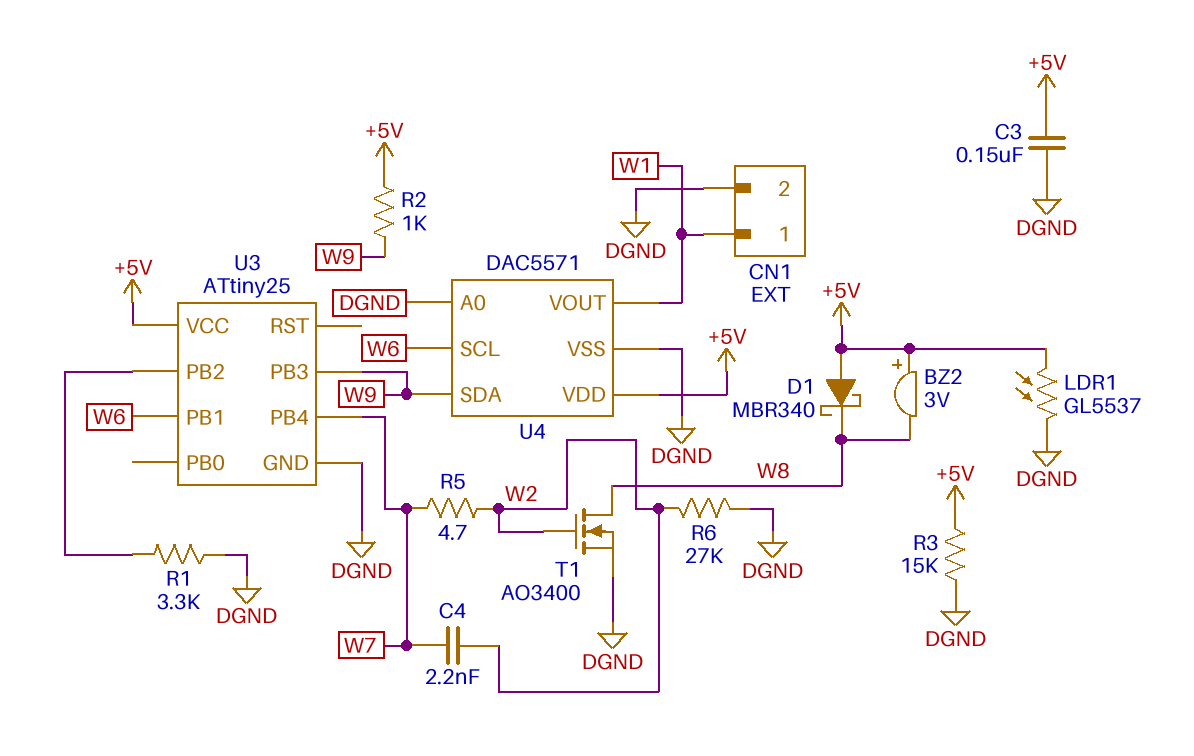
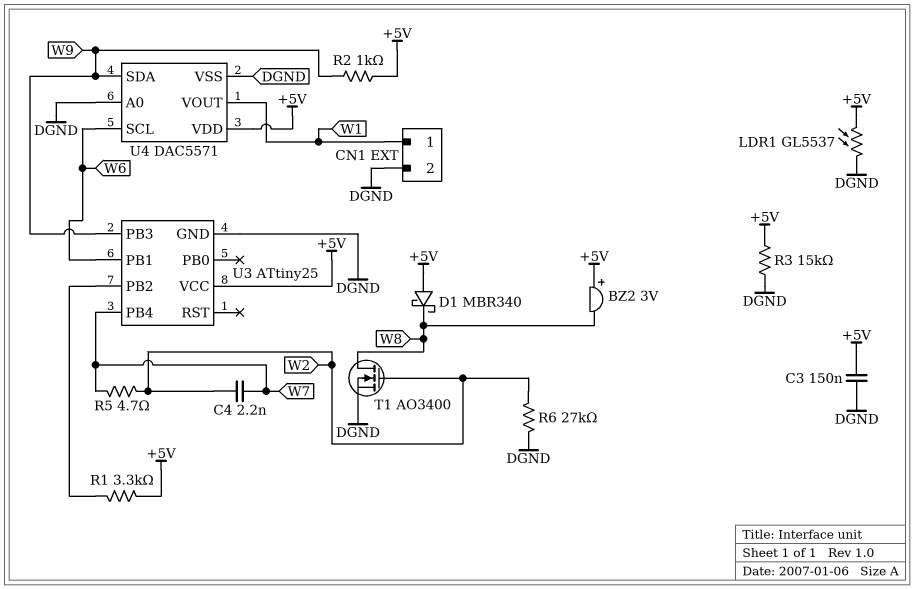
R1: 3.3k (DGND, U3/PB2) -> 3.3k (+5V, U3/PB2)

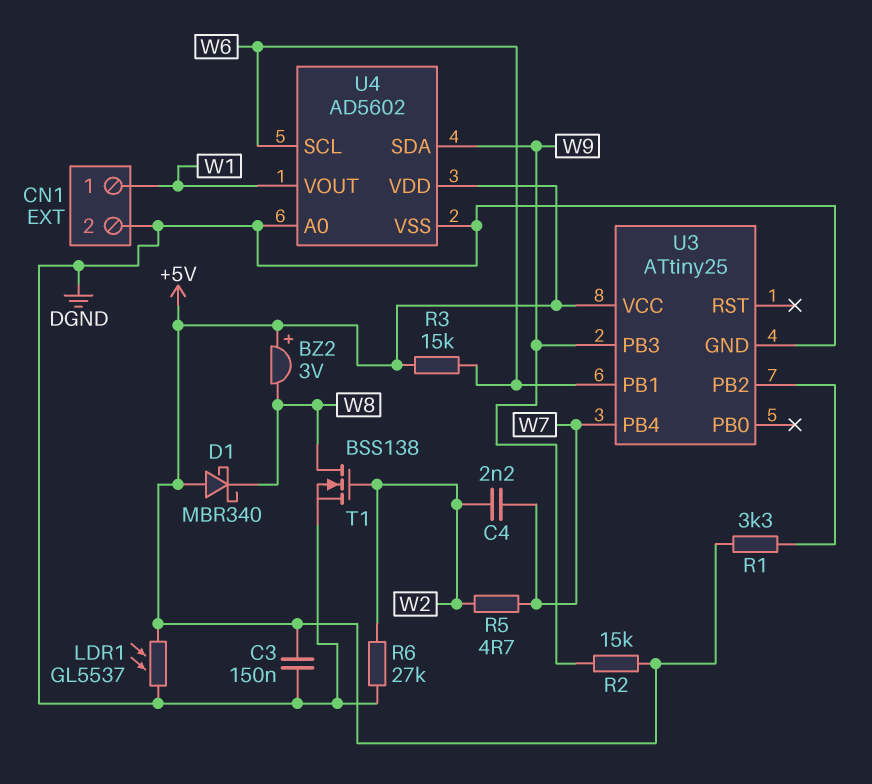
R2: 1k (+5V, W9) -> 15k (+5V, W9)
R3: 15k (+5V, DGND) -> 15k (+5V, W6)
T1: NMOS AO3400 (G W2, D W8, S DGND) -> NMOS BSS138 (G W2, D W8, S DGND)
U4: DAC5571 -> AD5602

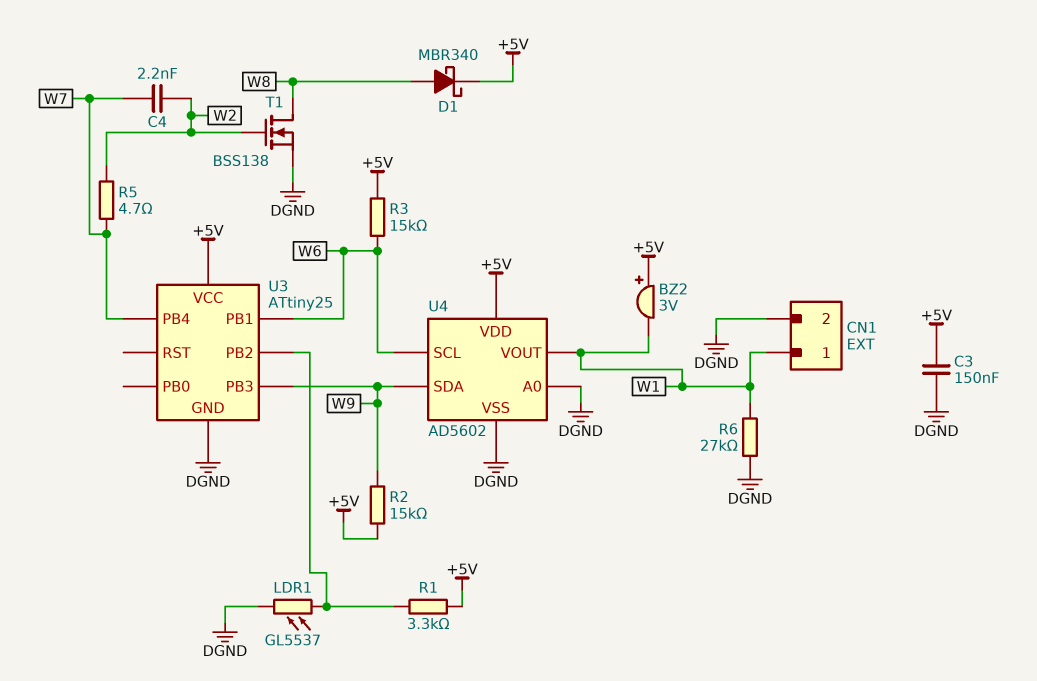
BZ2: buzzer 3V (plus +5V, minus W8) -> buzzer 3V (plus +5V, minus W1)
D1: schottky MBR340 (A +5V, K W8) -> schottky MBR340 (A W8, K +5V)
LDR1: GL5537 (+5V, DGND) -> GL5537 (DGND, U3/PB2)
R6: 27k (DGND, W2) -> 27k (DGND, W1)

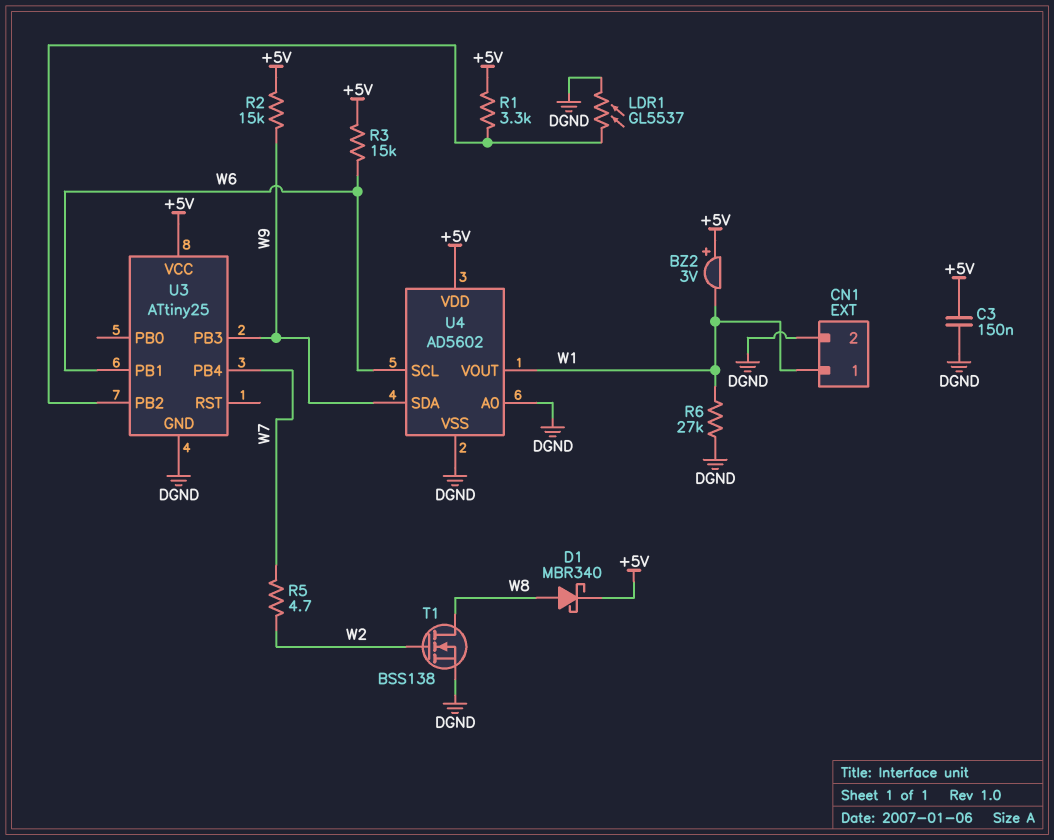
C4: 2.2nF (W2, W7) -> none

